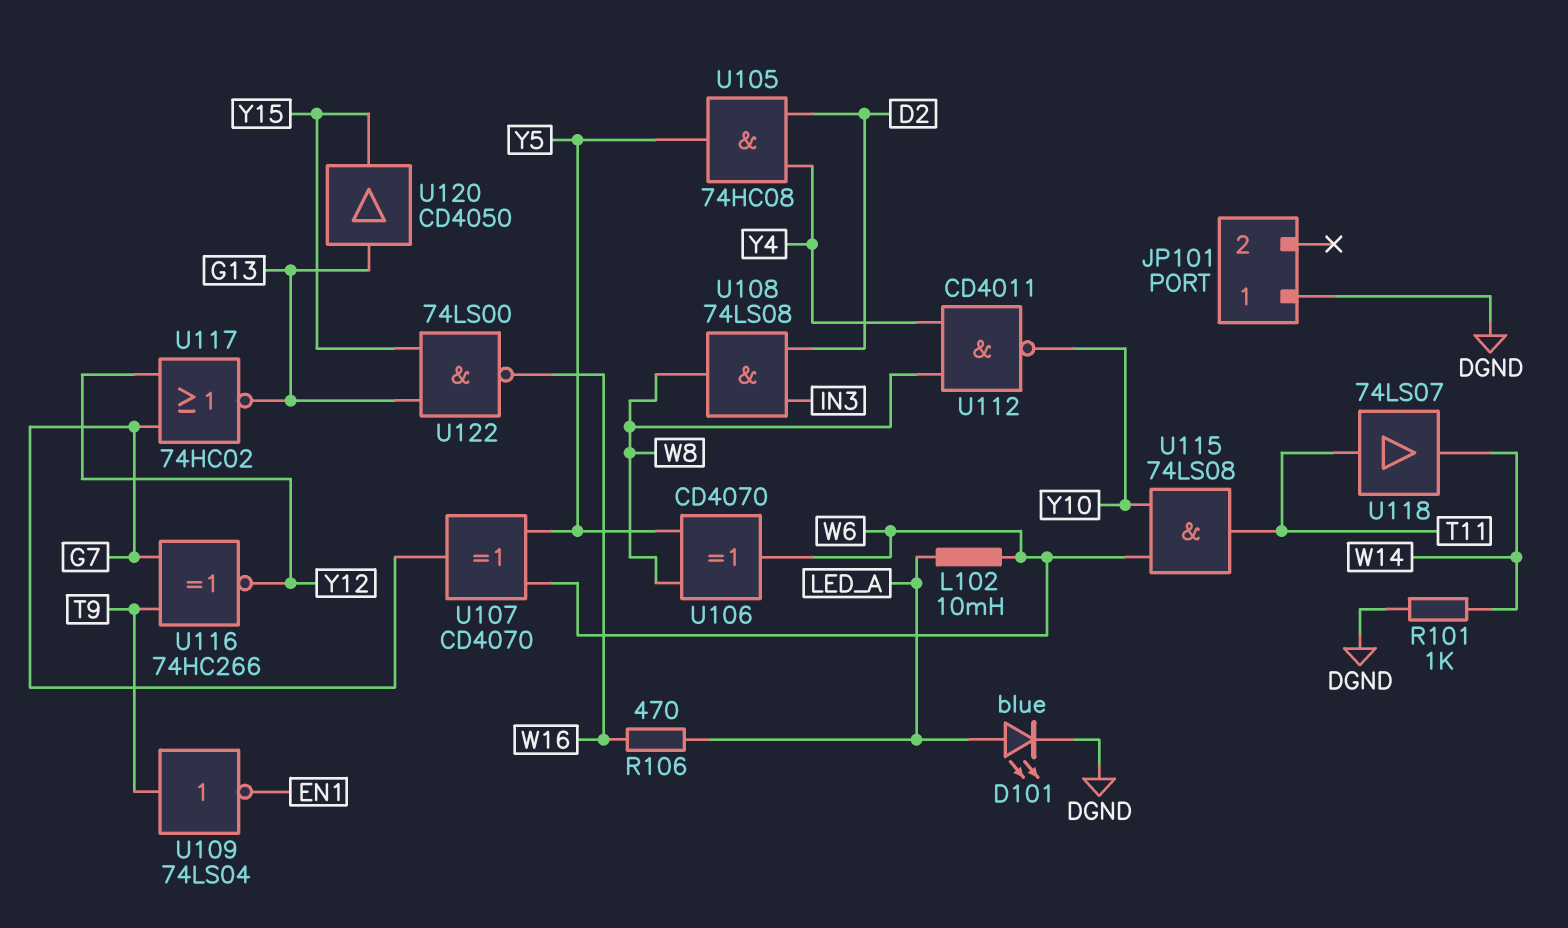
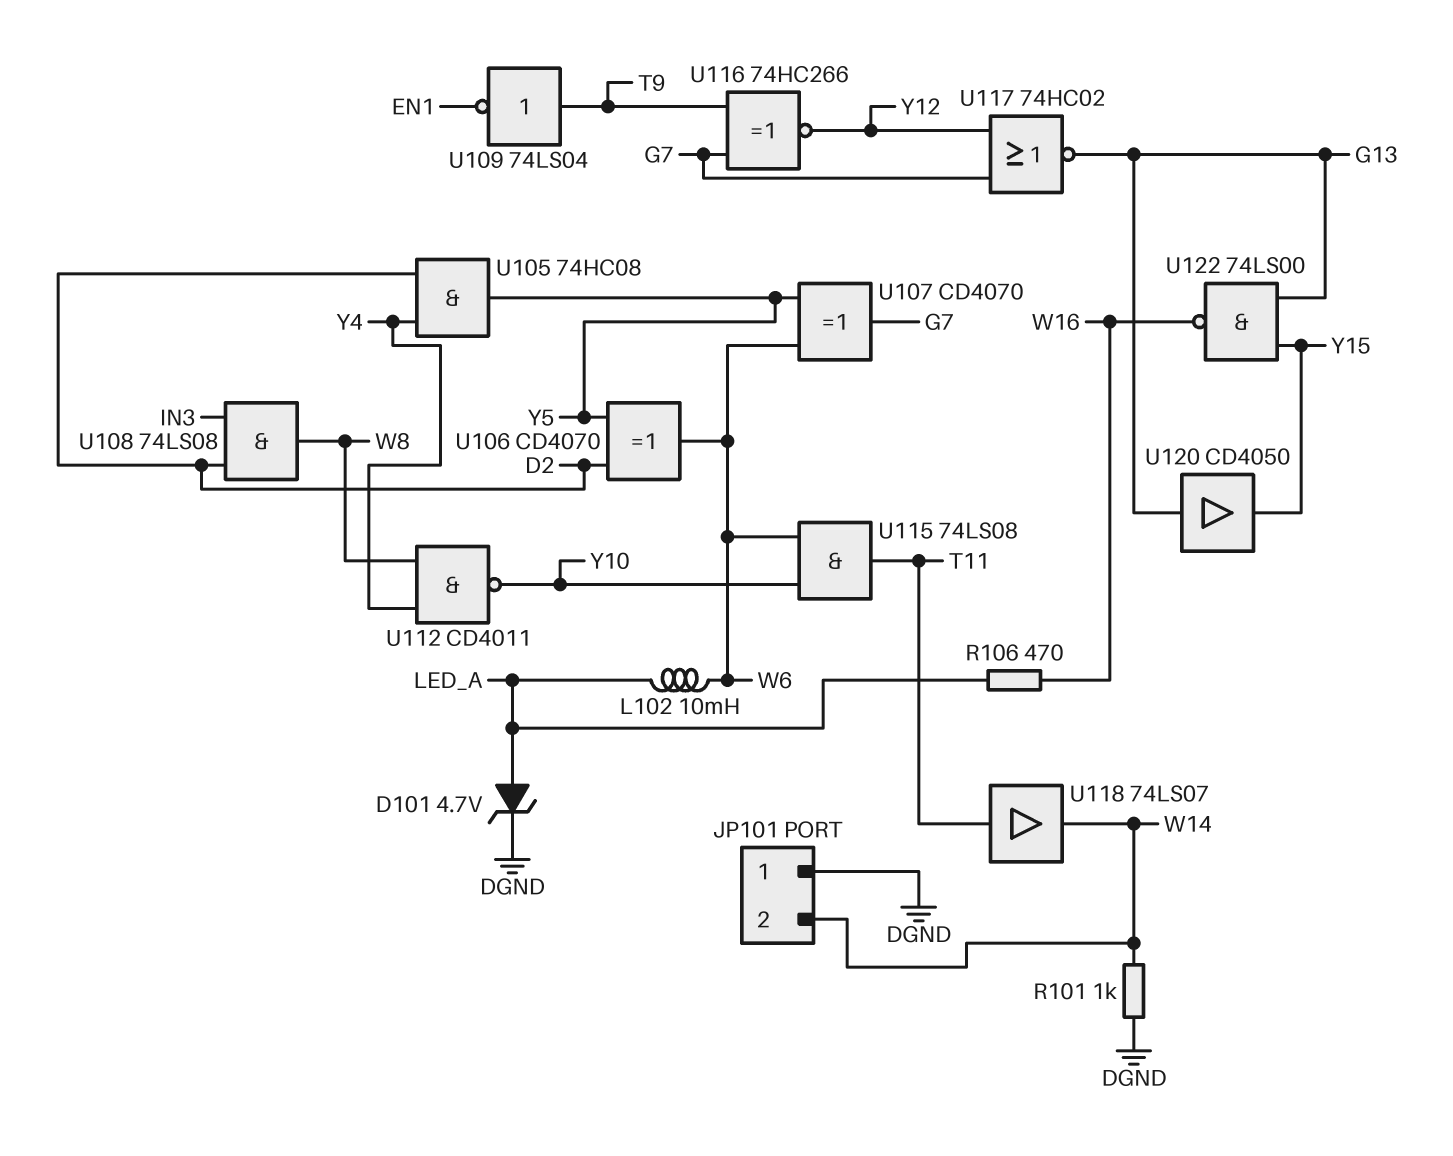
D101: LED blue (A LED_A, K DGND) -> zener 4.7V (A LED_A, K DGND)
JP101 pin 2: none -> W14
U106: XOR CD4070 (in W8, in Y5, out W6) -> XOR CD4070 (in D2, in Y5, out W6)

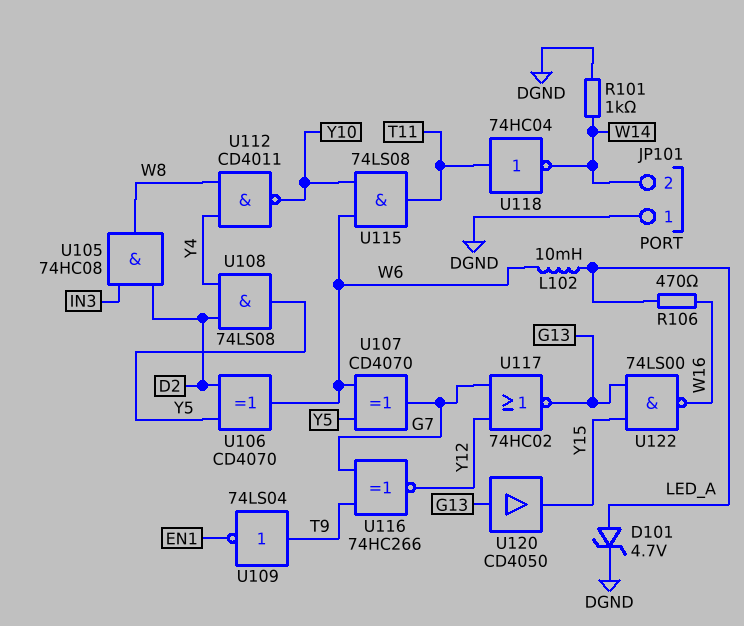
U105: AND 74HC08 (in D2, in Y4, out Y5) -> AND 74HC08 (in D2, in IN3, out W8)
U108: AND 74LS08 (in D2, in IN3, out W8) -> AND 74LS08 (in D2, in Y4, out Y5)
U118: buffer 74LS07 (in T11, out W14) -> NOT 74HC04 (in T11, out W14)

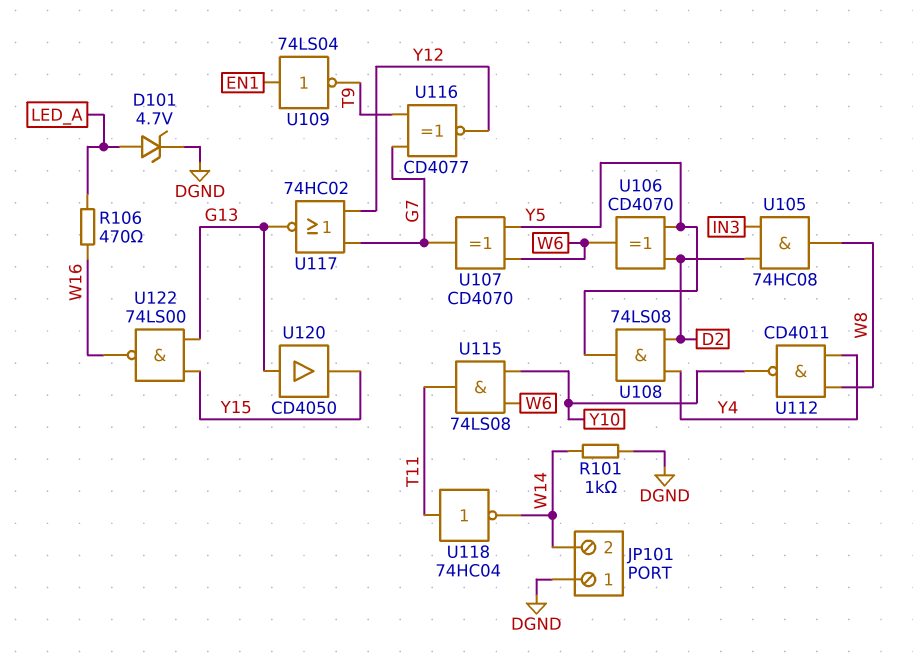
L102: 10mH (LED_A, W6) -> none
U109: NOT 74LS04 (in T9, out EN1) -> NOT 74LS04 (in EN1, out T9)
U116: XNOR 74HC266 (in G7, in T9, out Y12) -> XNOR CD4077 (in G7, in T9, out Y12)

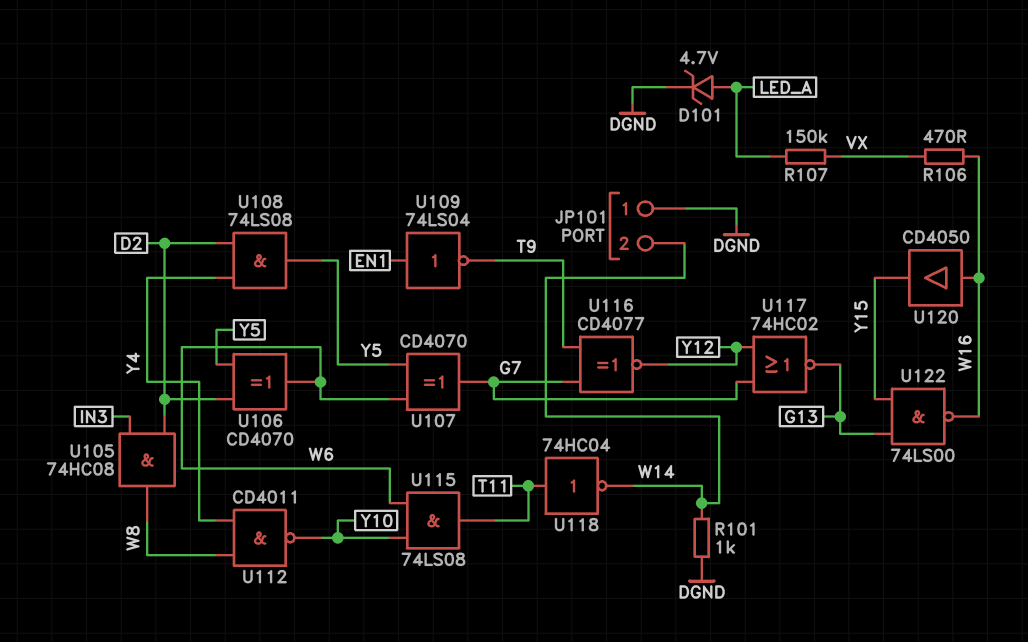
R106: 470 (LED_A, W16) -> 470 (VX, W16)
R107: none -> 150k (LED_A, VX)
U120: buffer CD4050 (in G13, out Y15) -> buffer CD4050 (in W16, out Y15)

